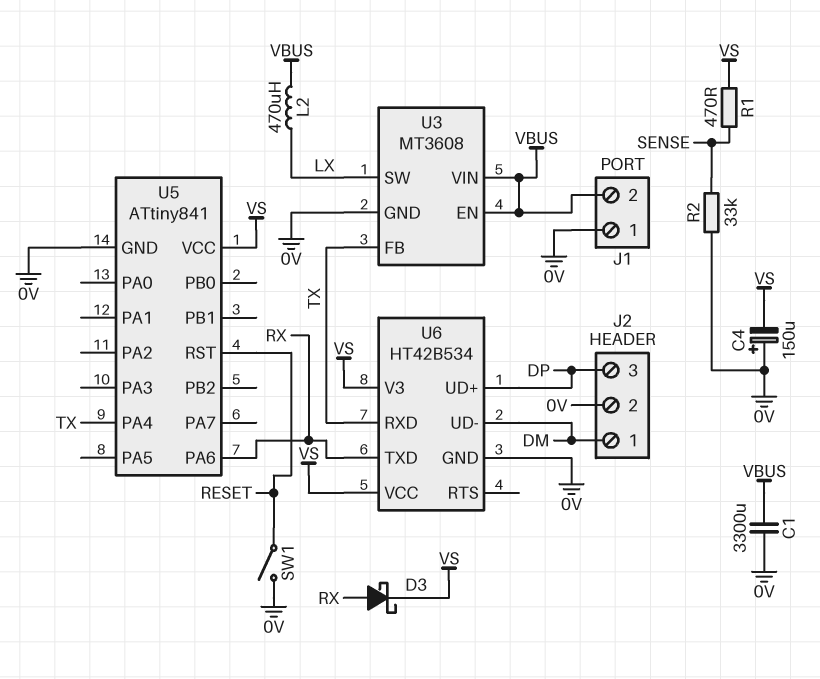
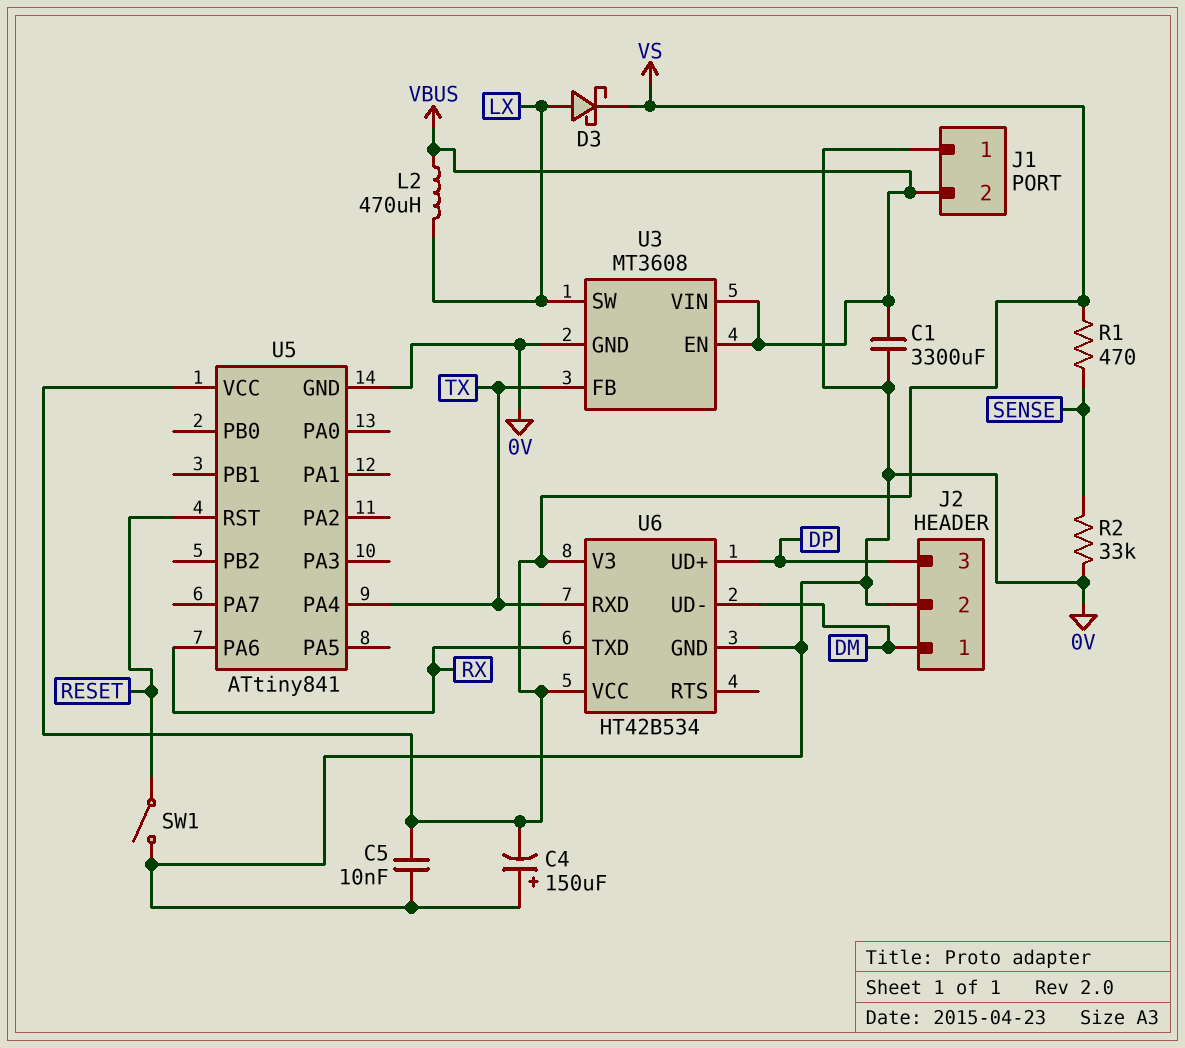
C5: none -> 10nF (0V, VS)
D3: schottky (A RX, K VS) -> schottky (A LX, K VS)

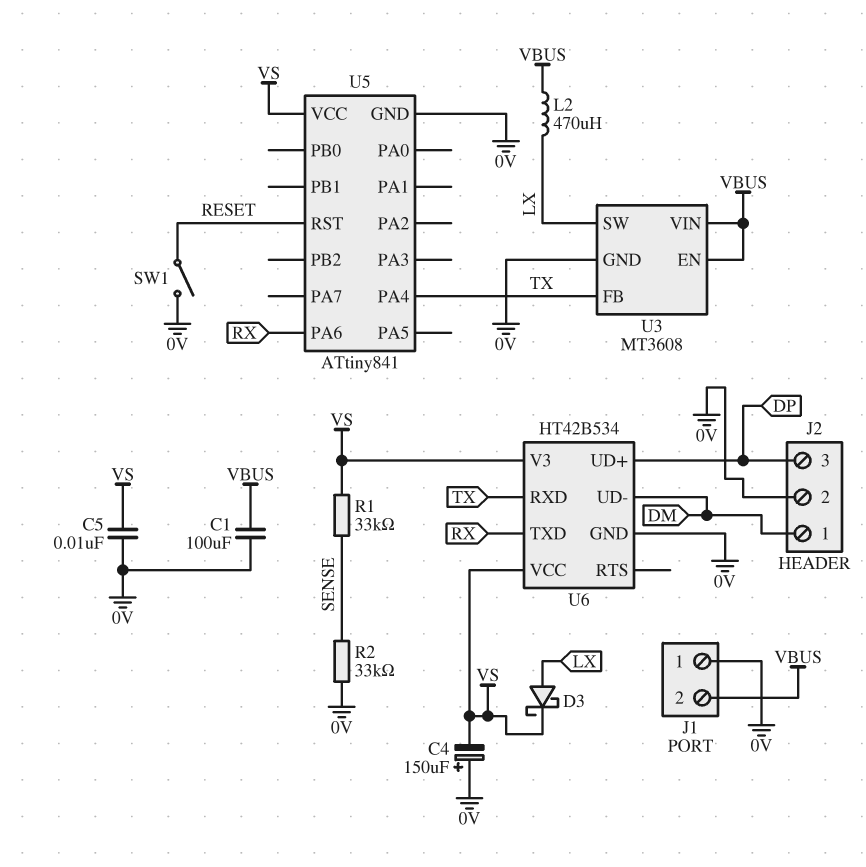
C1: 3300uF (0V, VBUS) -> 100uF (0V, VBUS)
R1: 470 (SENSE, VS) -> 33k (SENSE, VS)

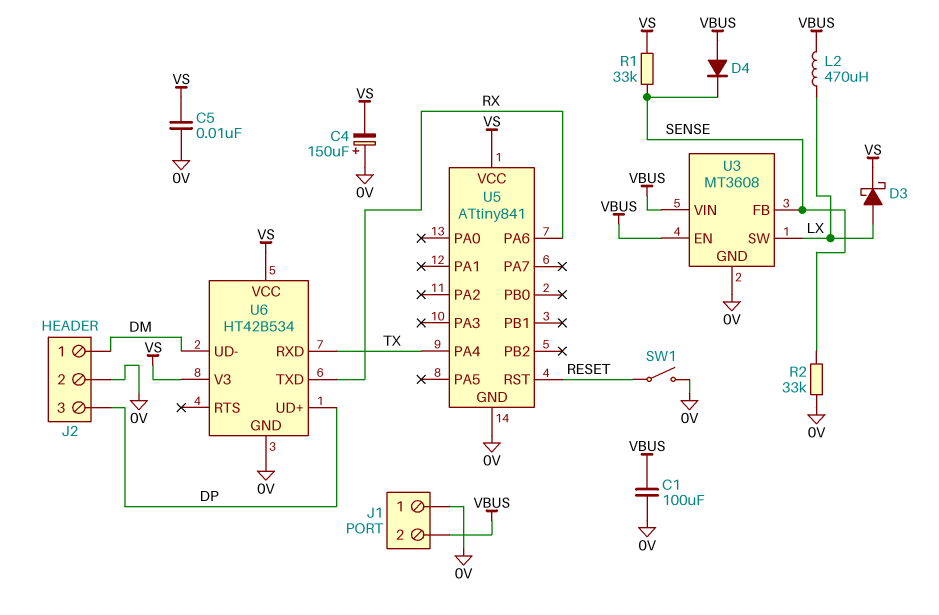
D4: none -> diode (A VBUS, K SENSE)
U3 pin FB: TX -> SENSE

